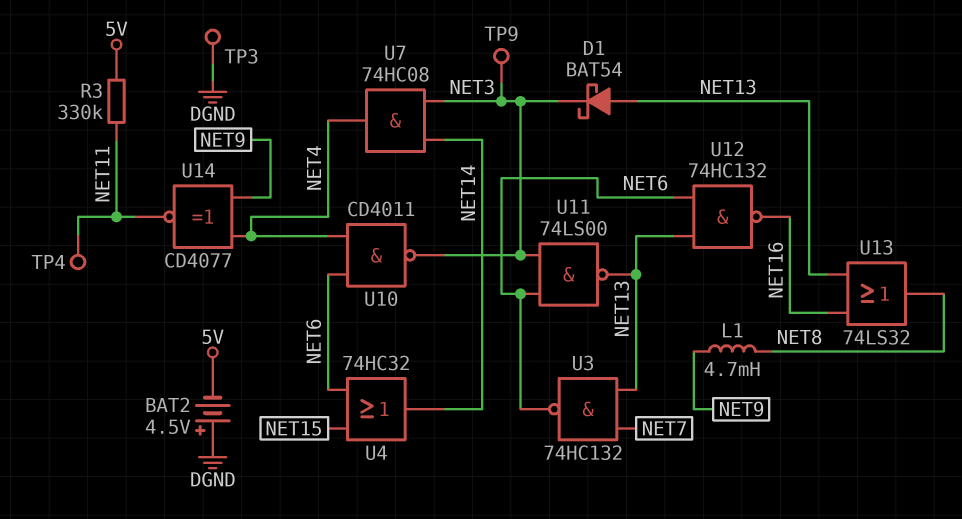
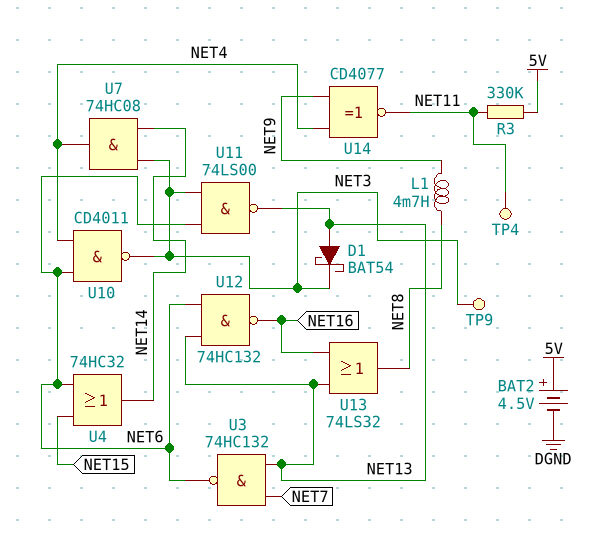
BAT2: 4.5V (plus DGND, minus 5V) -> 4.5V (plus 5V, minus DGND)
TP3: test point (DGND) -> none

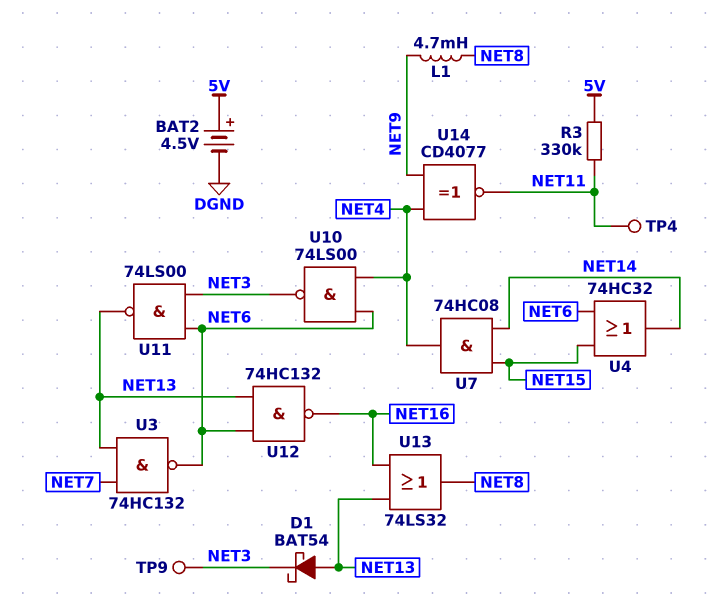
U7: AND 74HC08 (in NET3, in NET14, out NET4) -> AND 74HC08 (in NET14, in NET15, out NET4)
U10: NAND CD4011 (in NET4, in NET6, out NET3) -> NAND 74LS00 (in NET4, in NET6, out NET3)

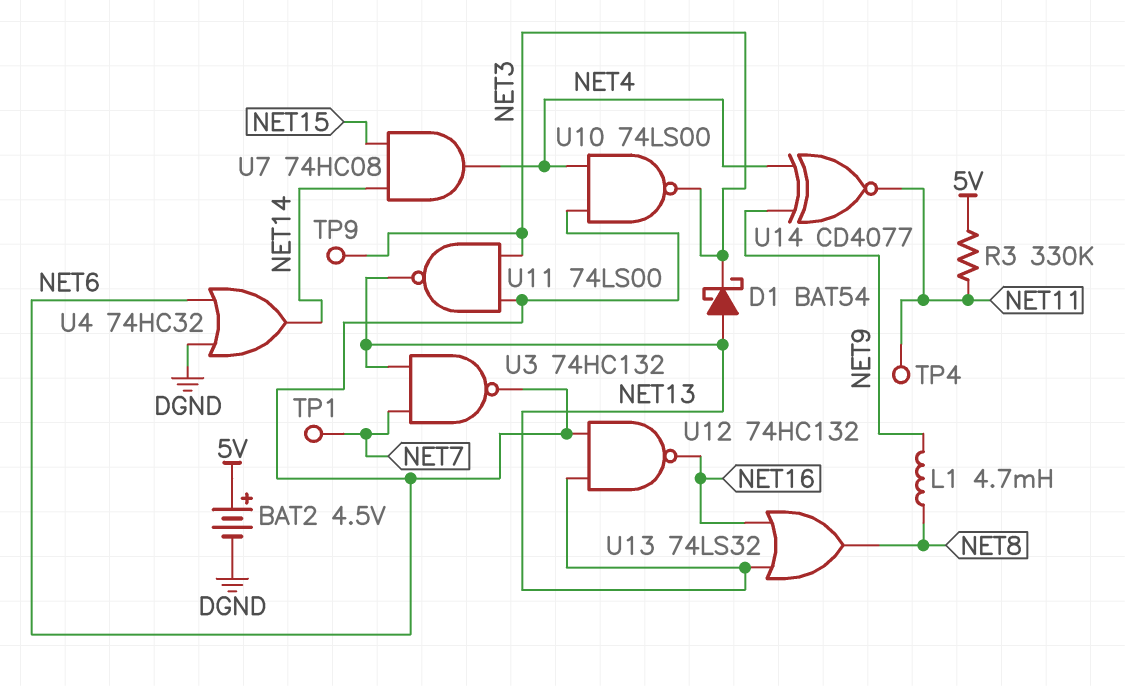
TP1: none -> test point (NET7)
U4: OR 74HC32 (in NET6, in NET15, out NET14) -> OR 74HC32 (in DGND, in NET6, out NET14)

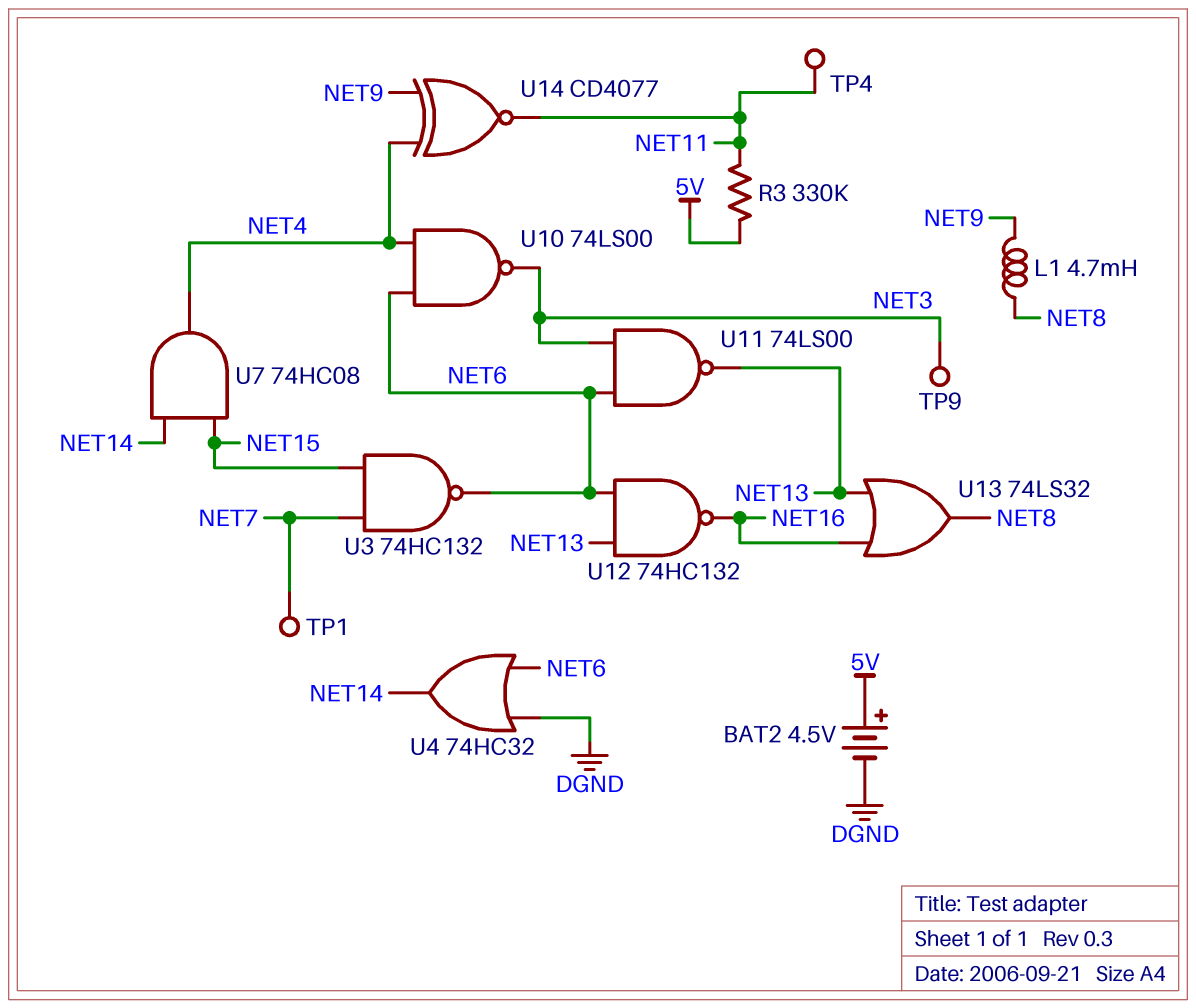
D1: schottky BAT54 (A NET13, K NET3) -> none
U3: NAND 74HC132 (in NET7, in NET13, out NET6) -> NAND 74HC132 (in NET7, in NET15, out NET6)

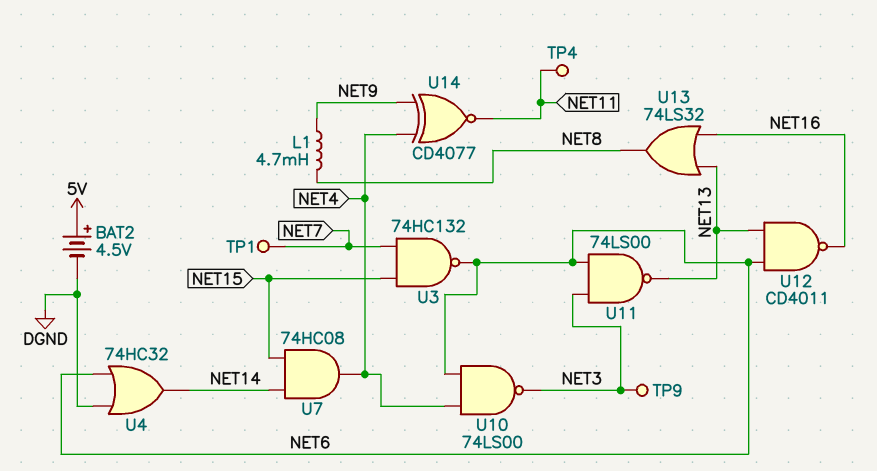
R3: 330k (5V, NET11) -> none
U12: NAND 74HC132 (in NET6, in NET13, out NET16) -> NAND CD4011 (in NET6, in NET13, out NET16)

